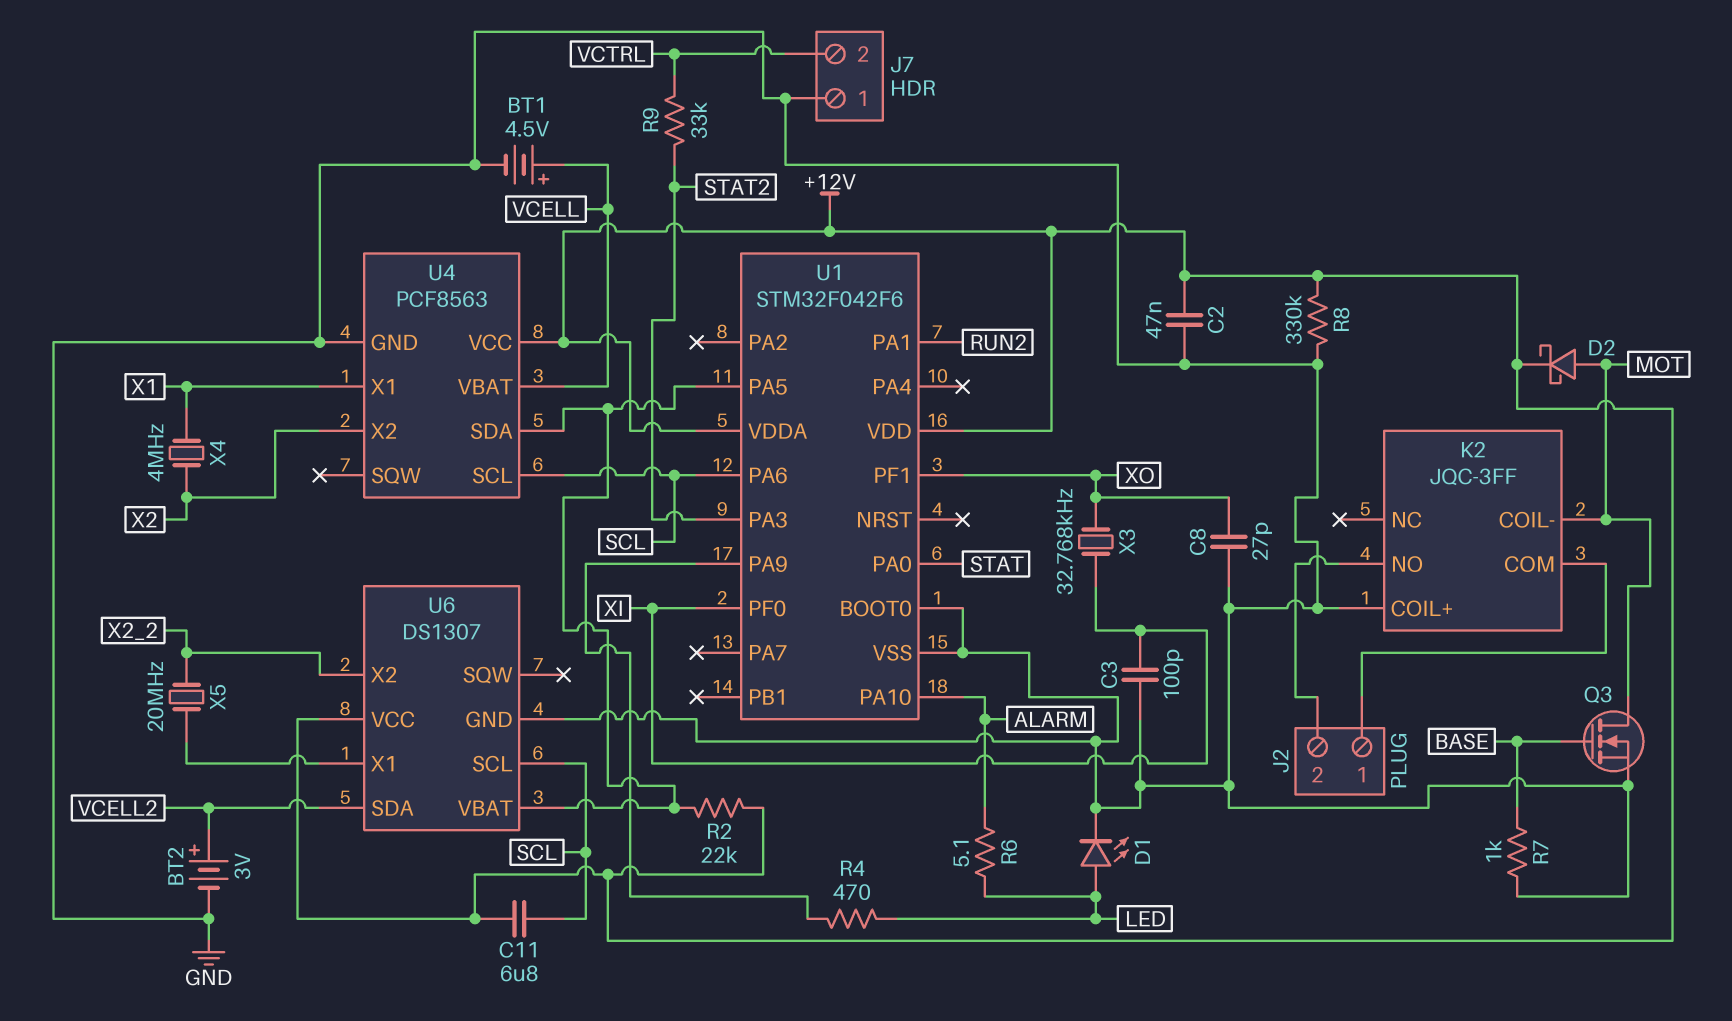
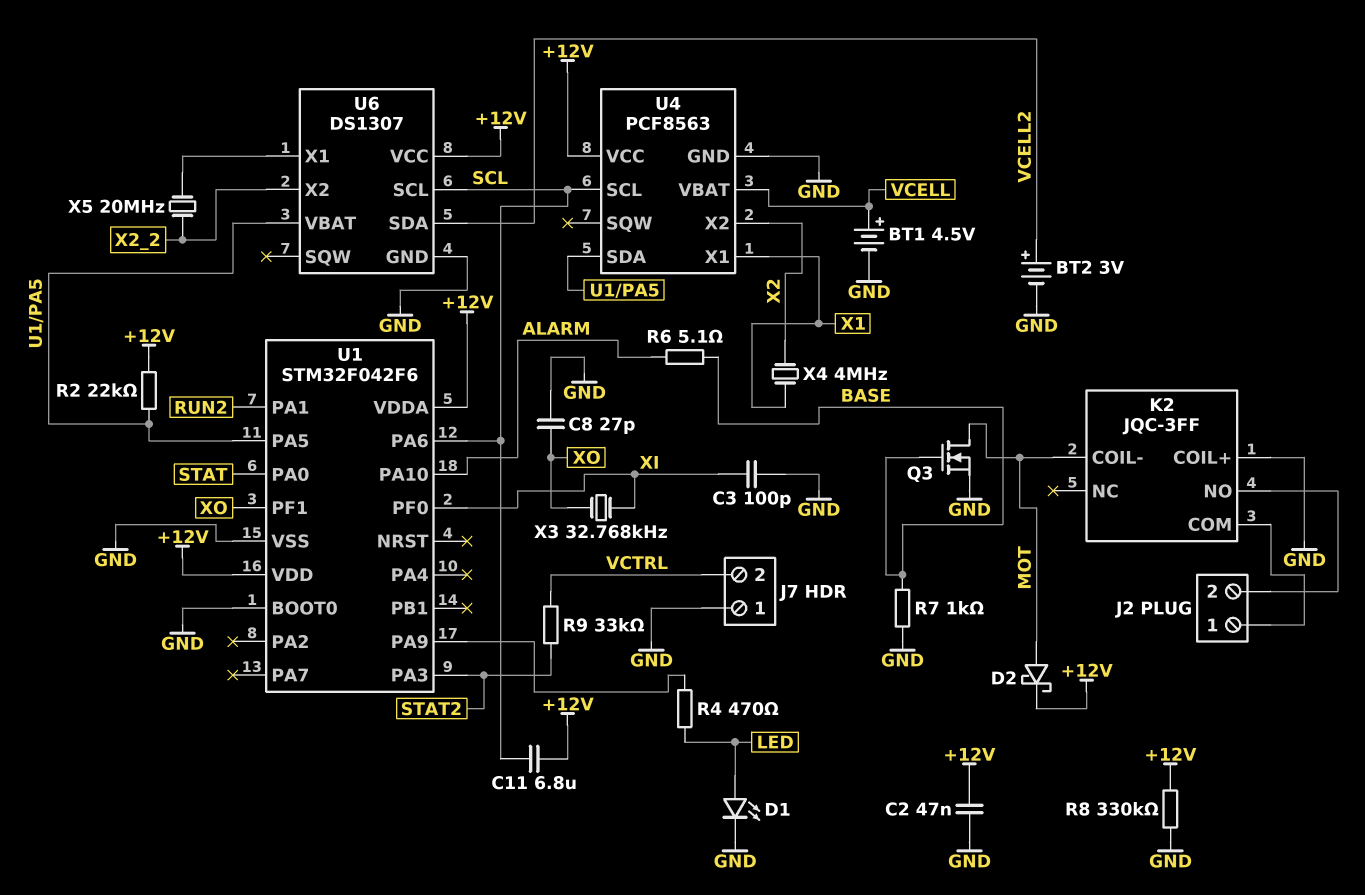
R6: 5.1 (ALARM, LED) -> 5.1 (ALARM, BASE)

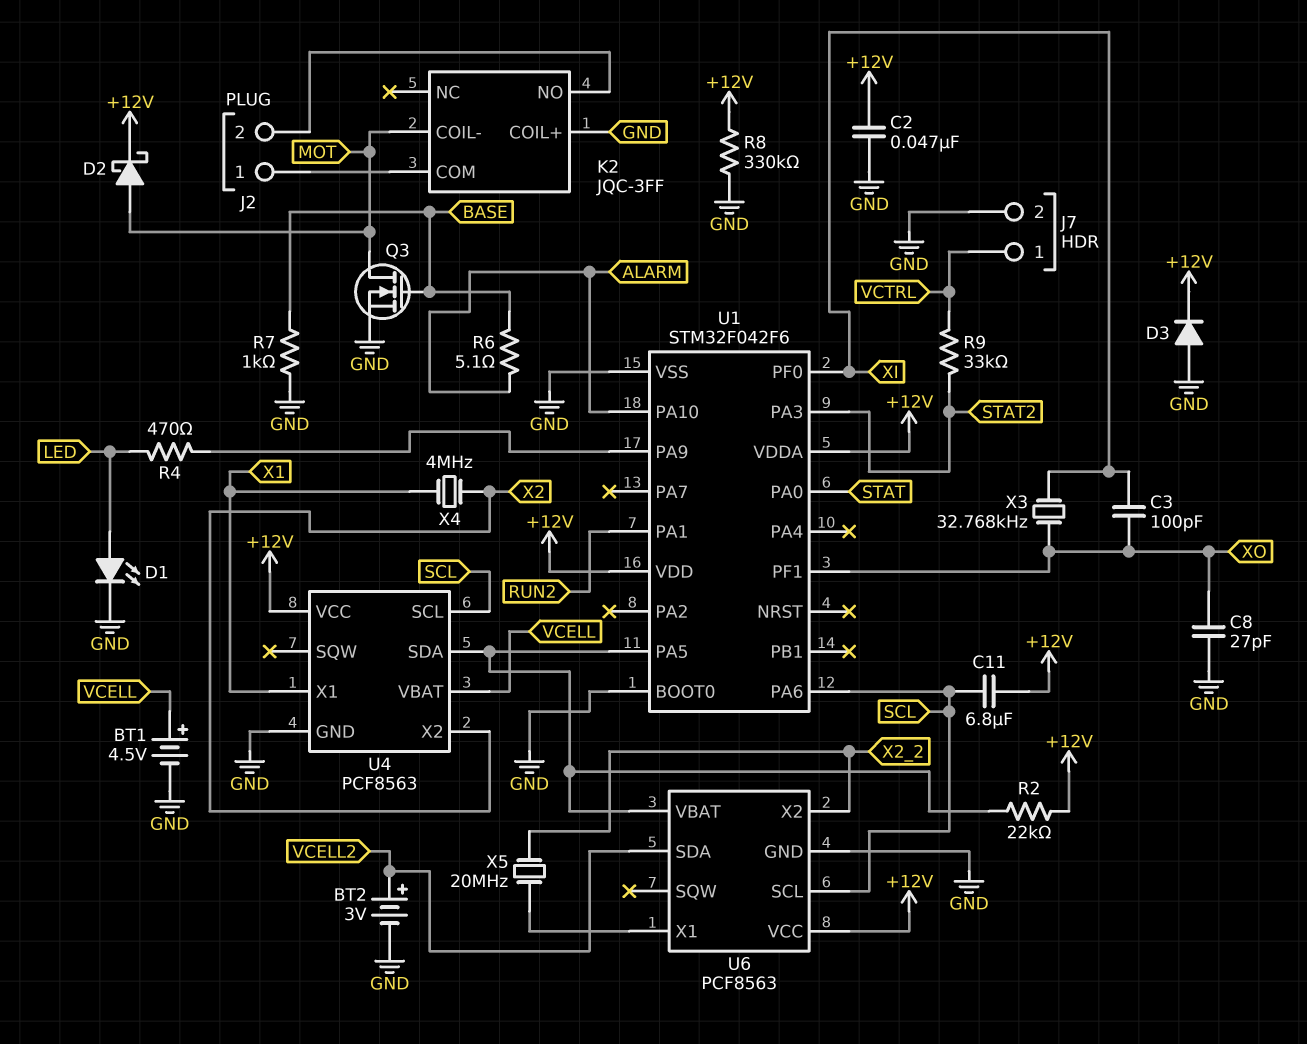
C3: 100pF (GND, XI) -> 100pF (XI, XO)
D3: none -> diode (A GND, K +12V)
J7 pin 1: GND -> VCTRL
J7 pin 2: VCTRL -> GND
U6: DS1307 -> PCF8563

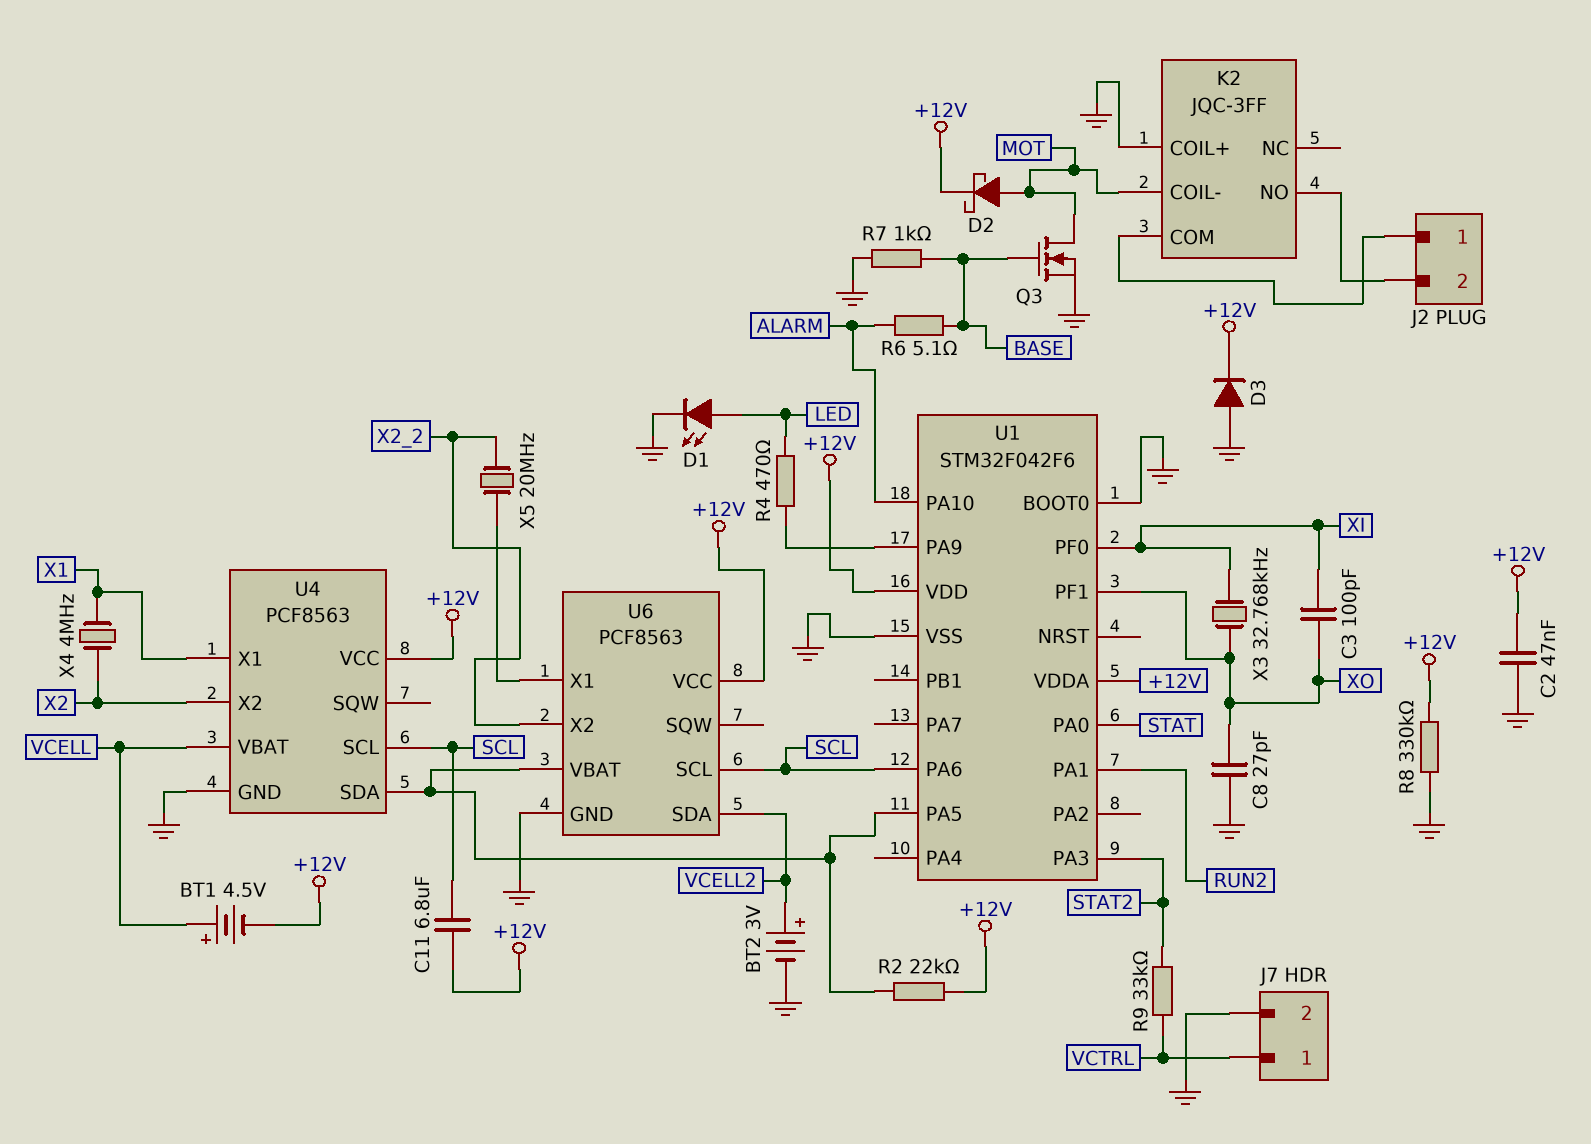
BT1: 4.5V (plus VCELL, minus GND) -> 4.5V (plus VCELL, minus +12V)

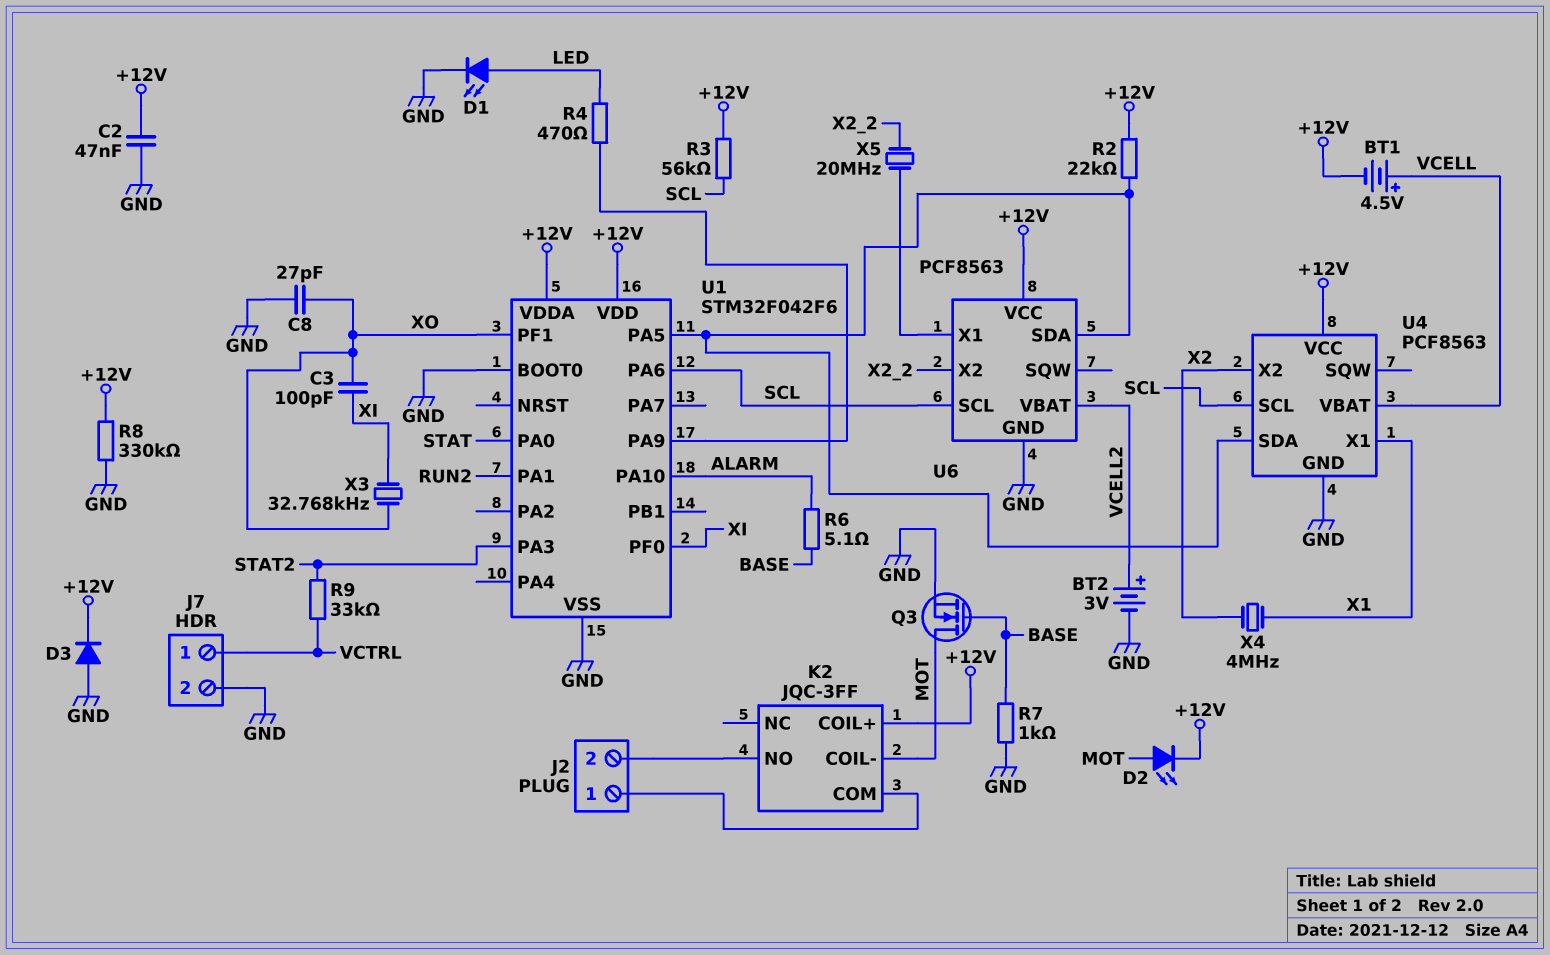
C11: 6.8uF (+12V, SCL) -> none
D2: schottky (A MOT, K +12V) -> LED (A MOT, K +12V)
K2 pin COIL+: GND -> +12V
R3: none -> 56k (+12V, SCL)
U6 pin SDA: VCELL2 -> U1/PA5
U6 pin VBAT: U1/PA5 -> VCELL2

